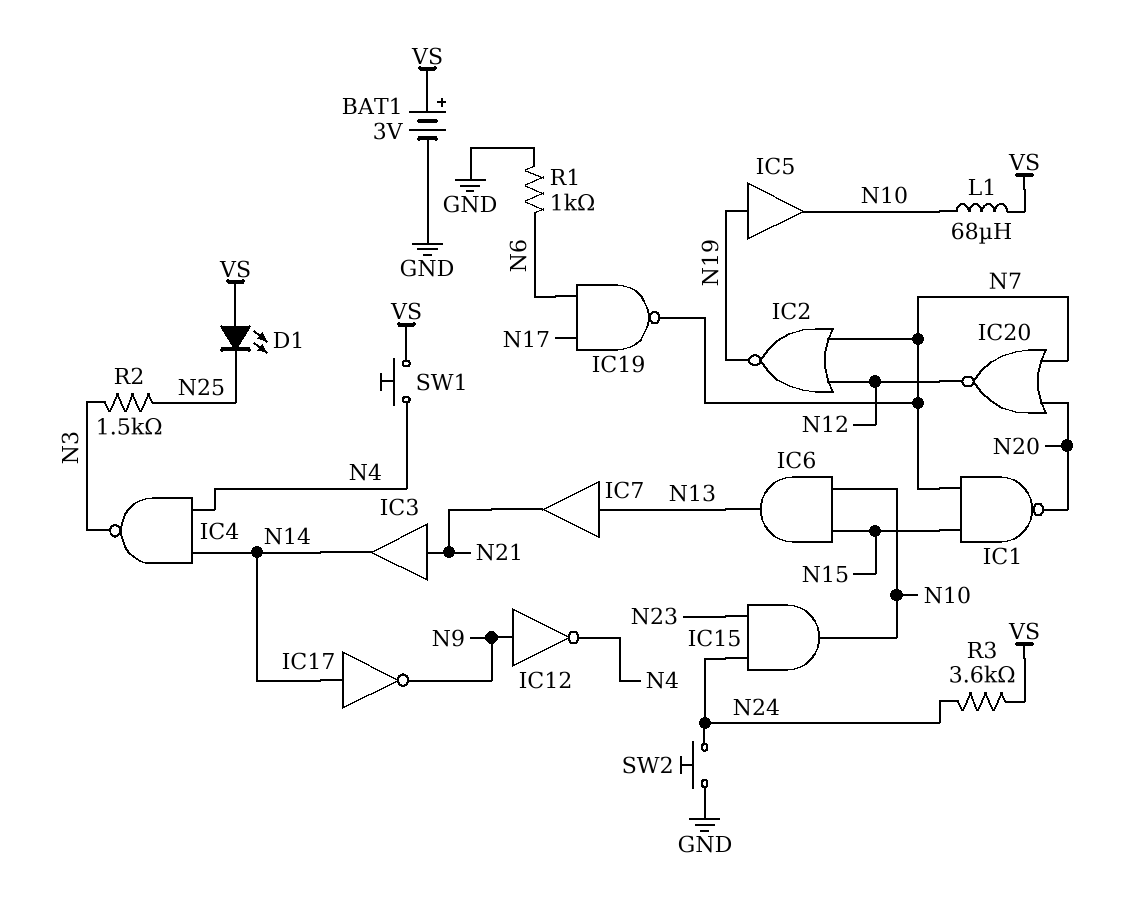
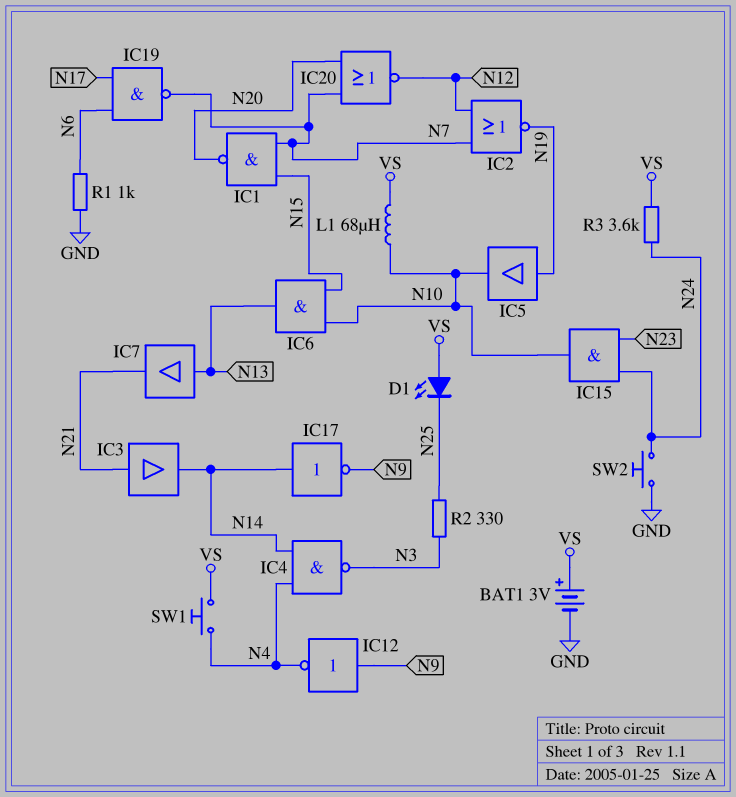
R2: 1.5k (N3, N25) -> 330 (N3, N25)

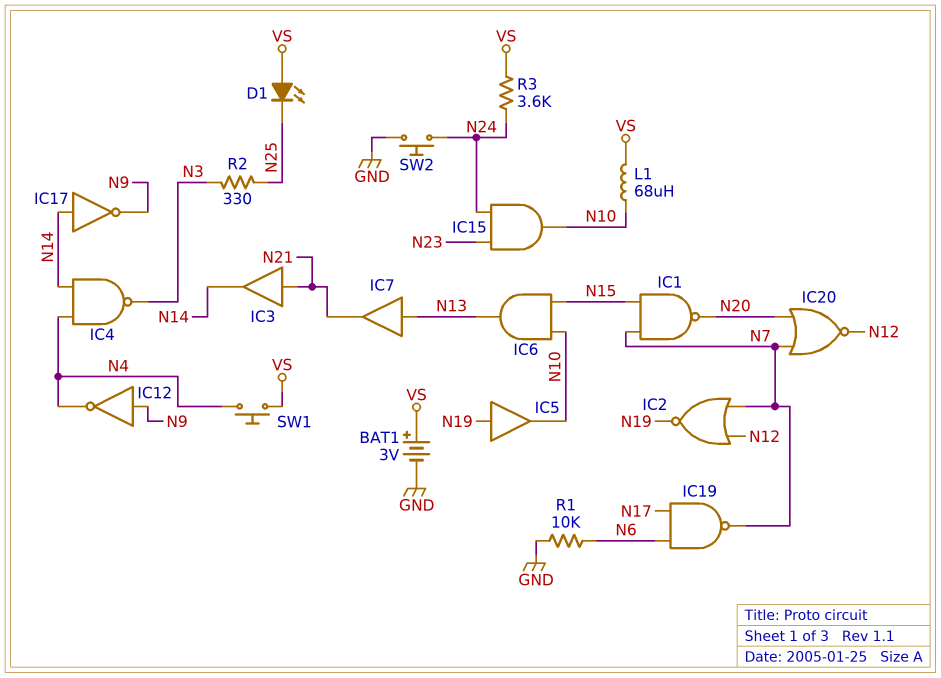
R1: 1k (GND, N6) -> 10k (GND, N6)

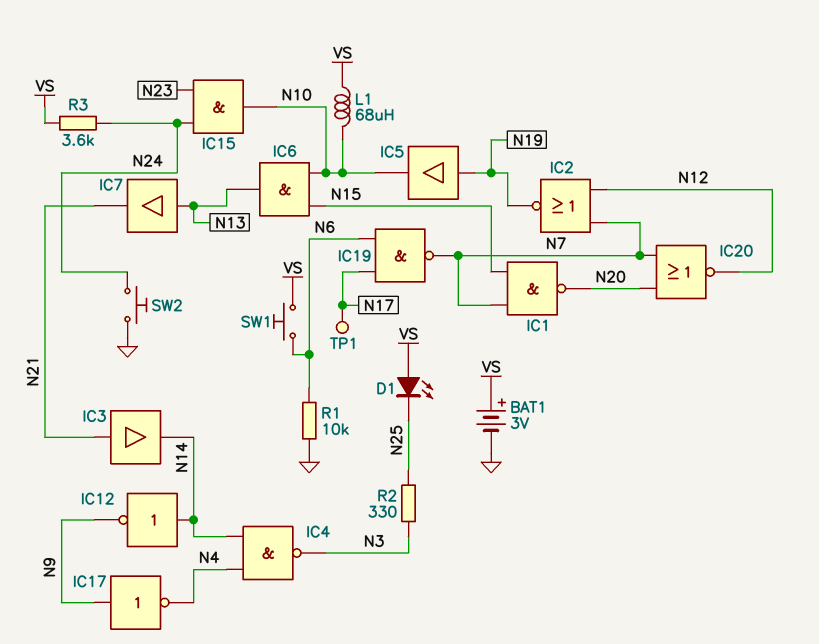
IC12: NOT (in N9, out N4) -> NOT (in N14, out N9)
IC17: NOT (in N14, out N9) -> NOT (in N9, out N4)
SW1: button (N4, VS) -> button (N6, VS)
TP1: none -> test point (N17)

